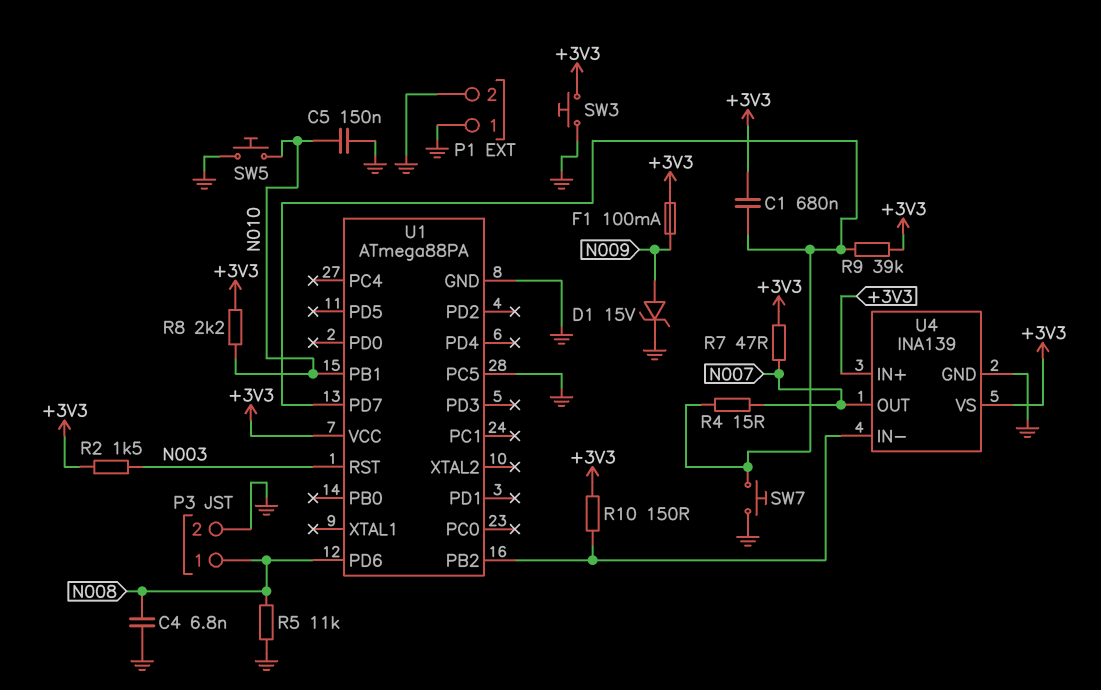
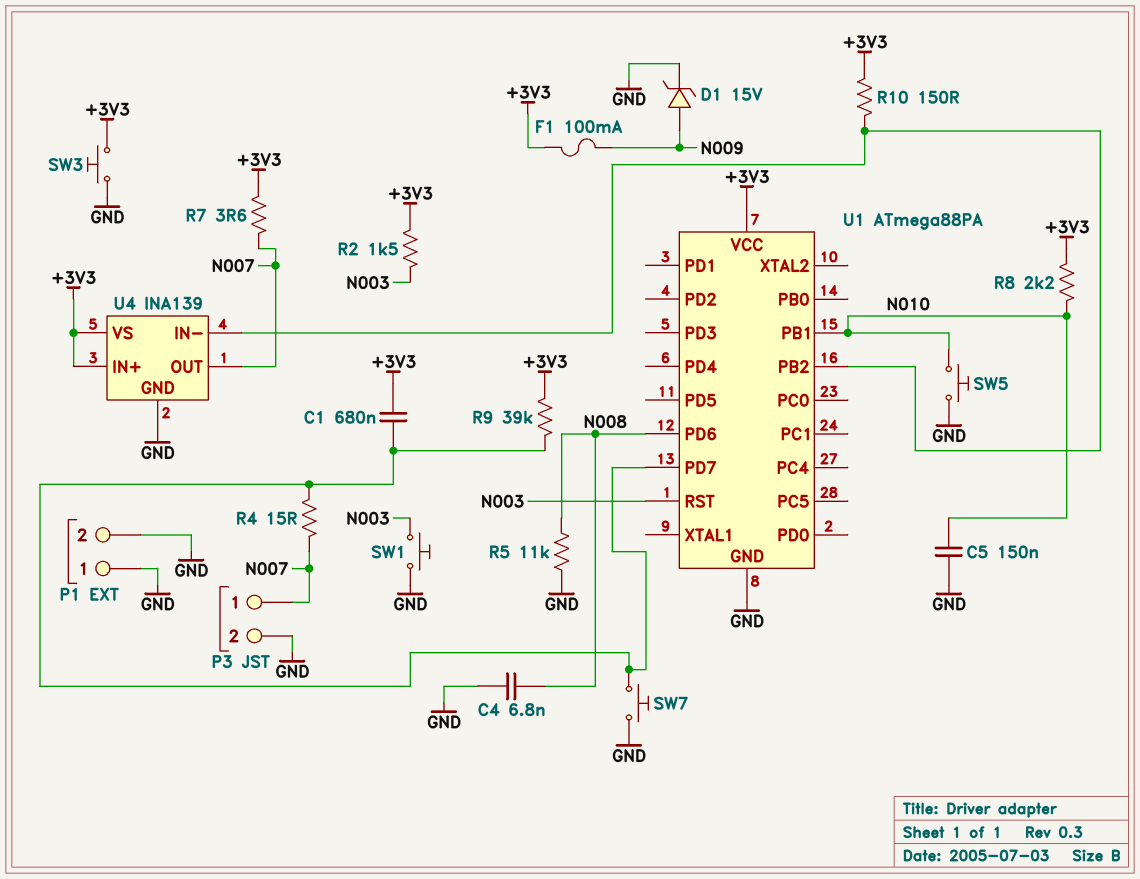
P3 pin 1: N008 -> N007
R7: 47 (+3V3, N007) -> 3.6 (+3V3, N007)
SW1: none -> button (GND, N003)
U1 pin PC5: GND -> none

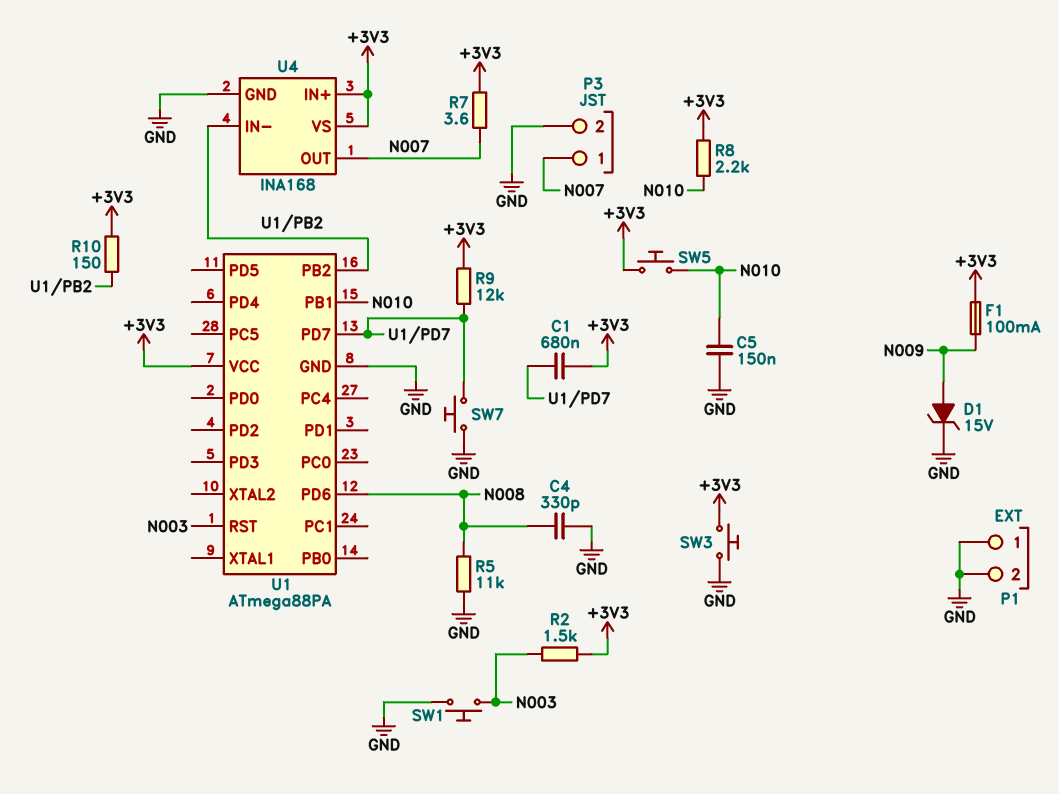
C4: 6.8nF (GND, N008) -> 330pF (GND, N008)
R4: 15 (N007, U1/PD7) -> none
R9: 39k (+3V3, U1/PD7) -> 12k (+3V3, U1/PD7)
SW5: button (GND, N010) -> button (+3V3, N010)
U4: INA139 -> INA168

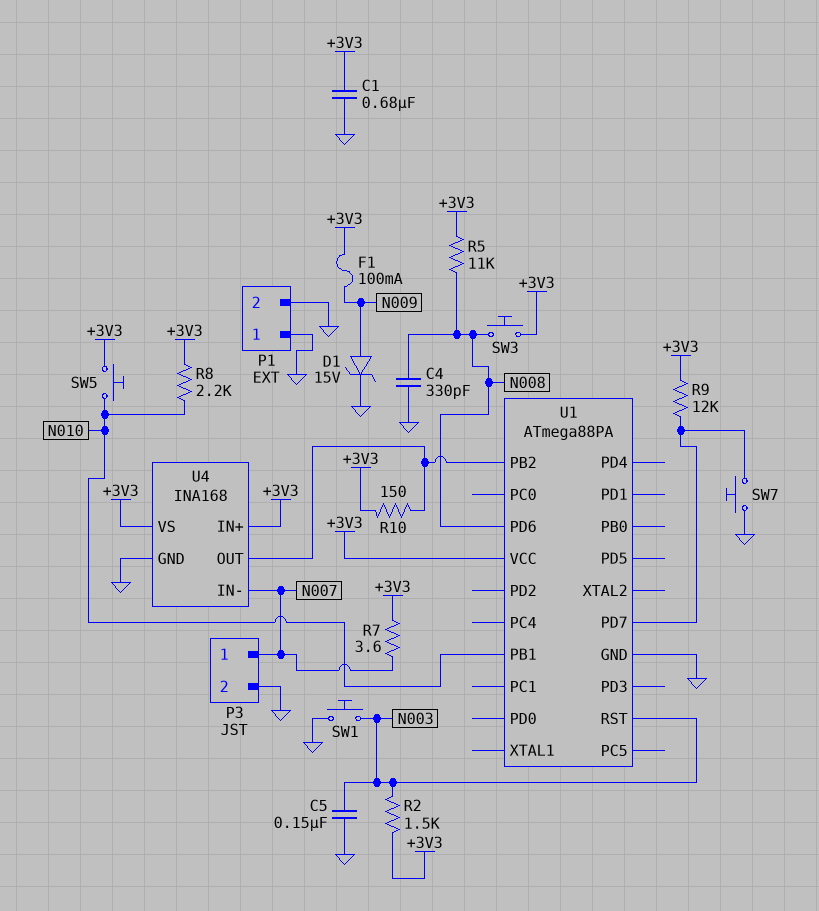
C1: 680nF (+3V3, U1/PD7) -> 680nF (+3V3, GND)
C5: 150nF (GND, N010) -> 150nF (GND, N003)
R5: 11k (GND, N008) -> 11k (+3V3, N008)
SW3: button (+3V3, GND) -> button (+3V3, N008)
U4 pin IN-: U1/PB2 -> N007
U4 pin OUT: N007 -> U1/PB2

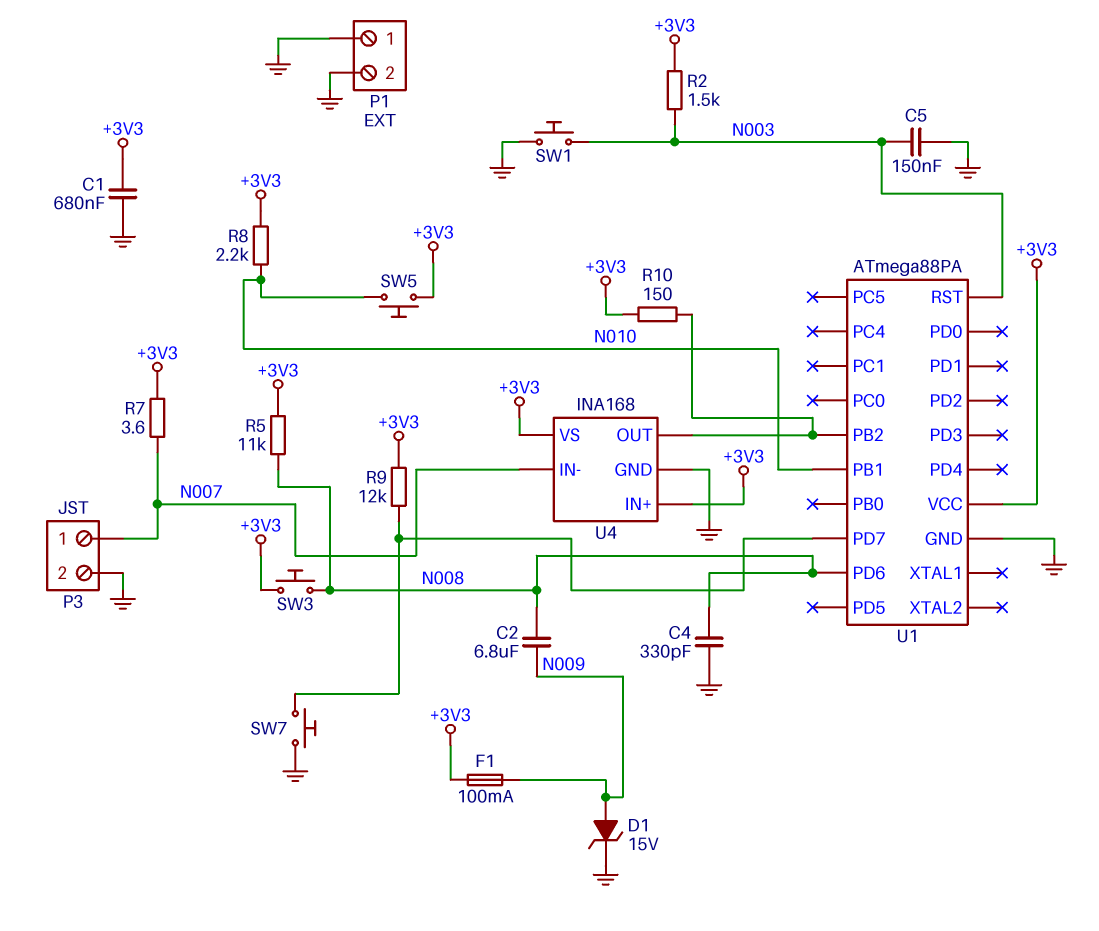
C2: none -> 6.8uF (N008, N009)

